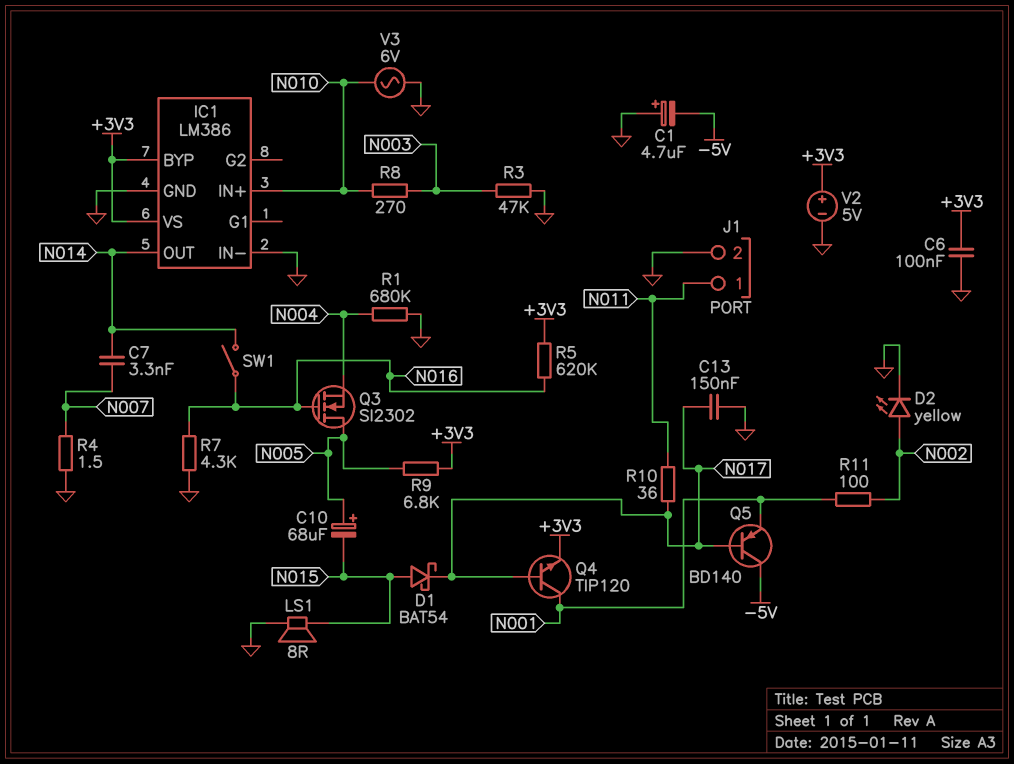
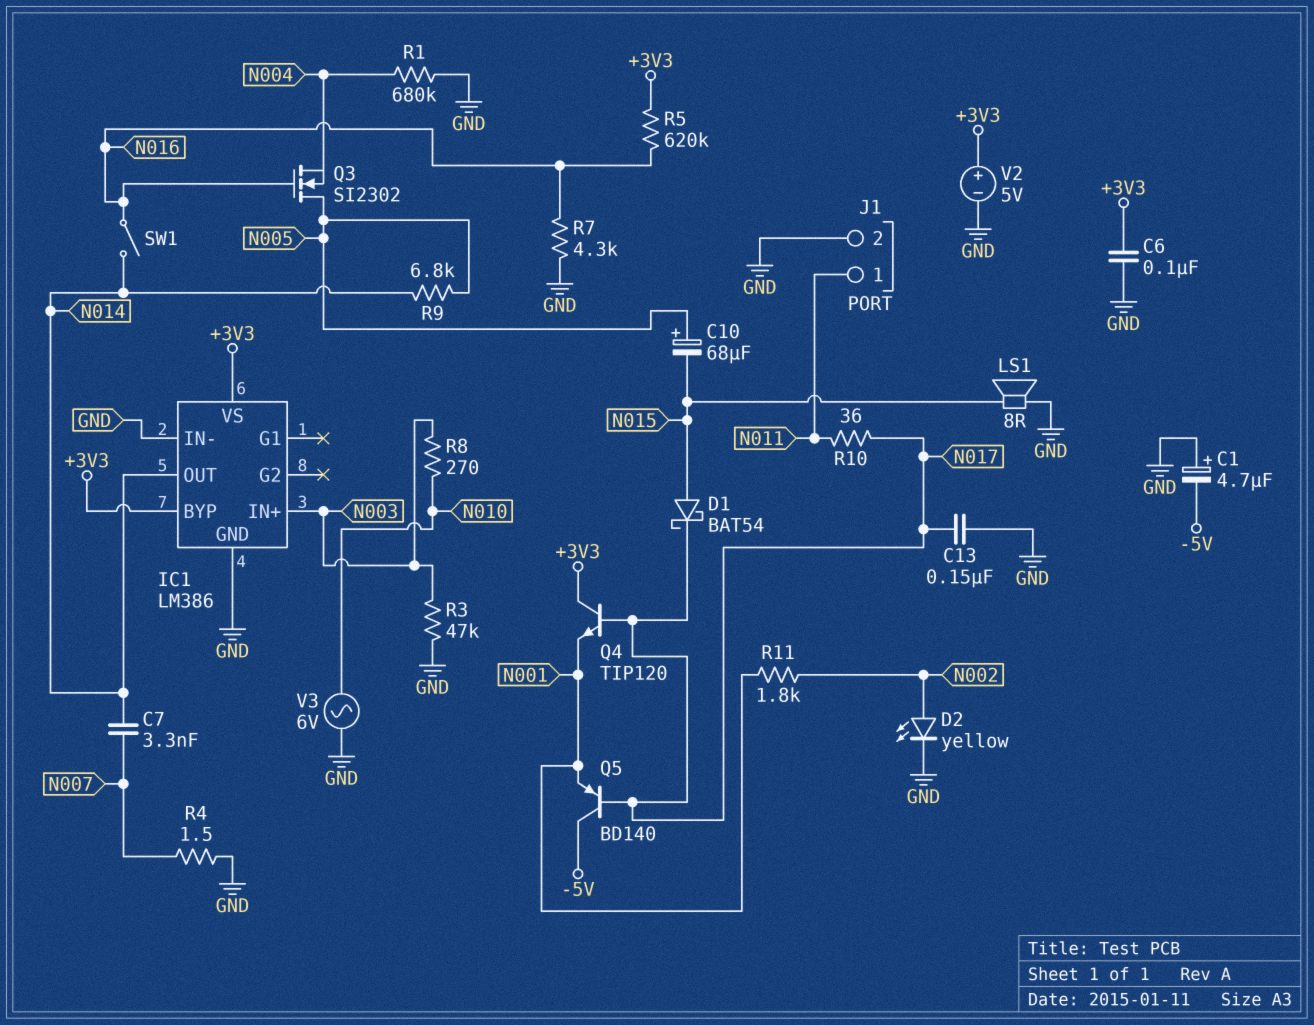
IC1 pin IN+: N010 -> N003
Q4: NPN TIP120 (B N017, C N001, E +3V3) -> NPN TIP120 (B N017, C +3V3, E N001)
R9: 6.8k (+3V3, N005) -> 6.8k (N005, N014)
R11: 100 (N001, N002) -> 1.8k (N001, N002)

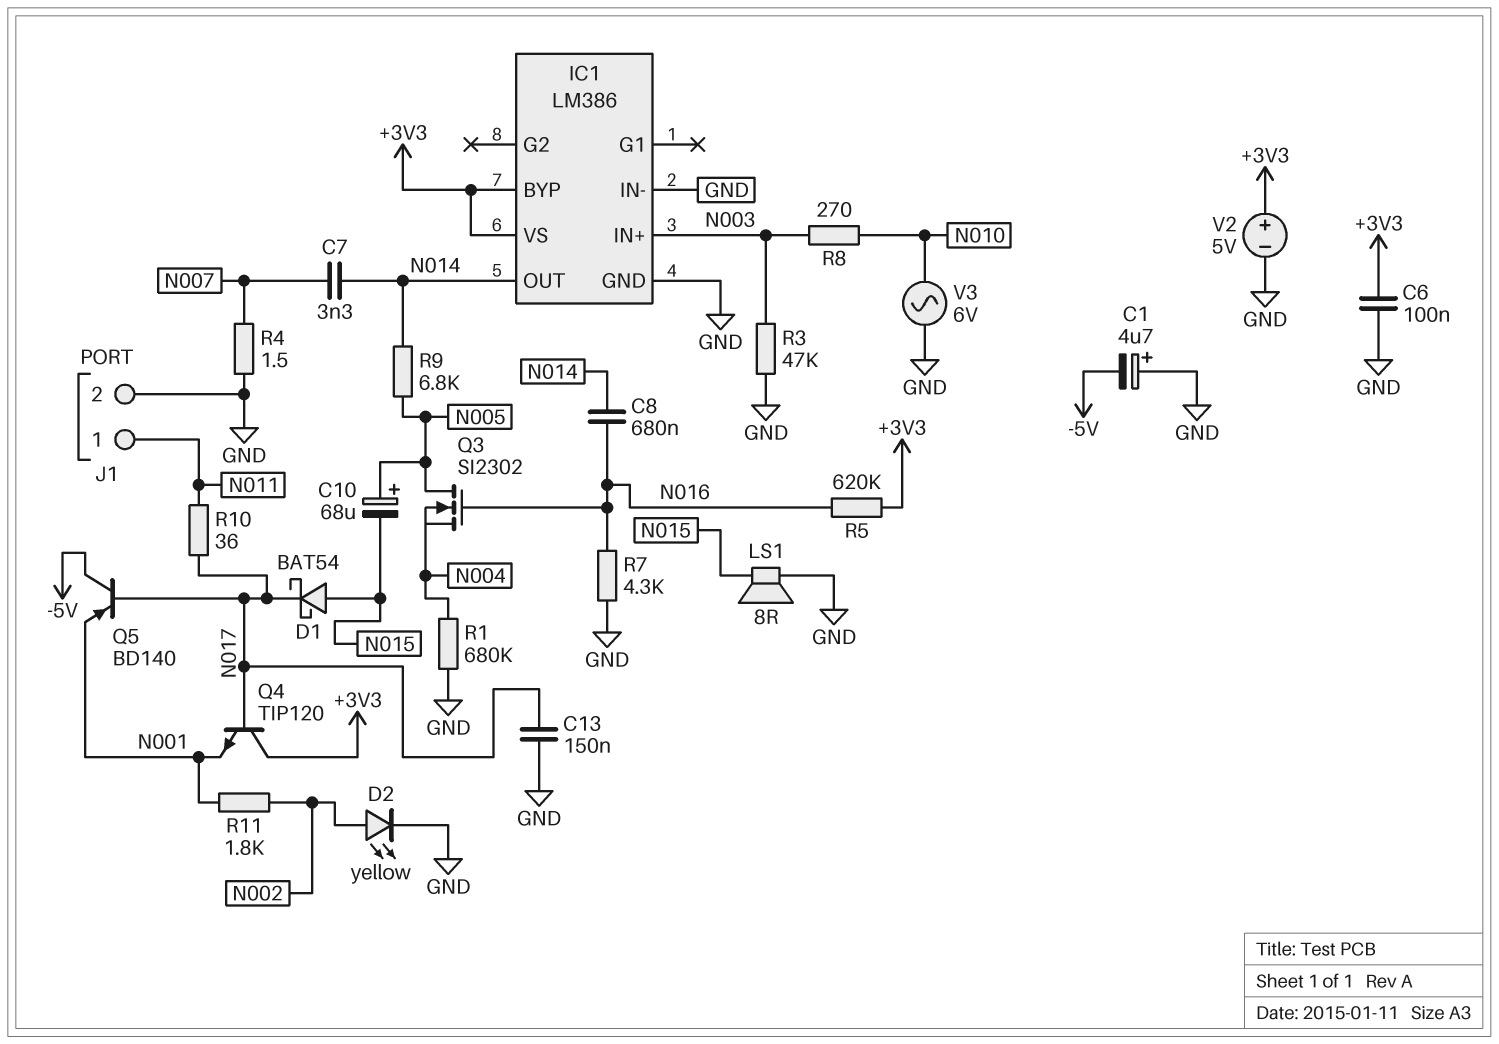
C8: none -> 680nF (N014, N016)
SW1: switch (N014, N016) -> none

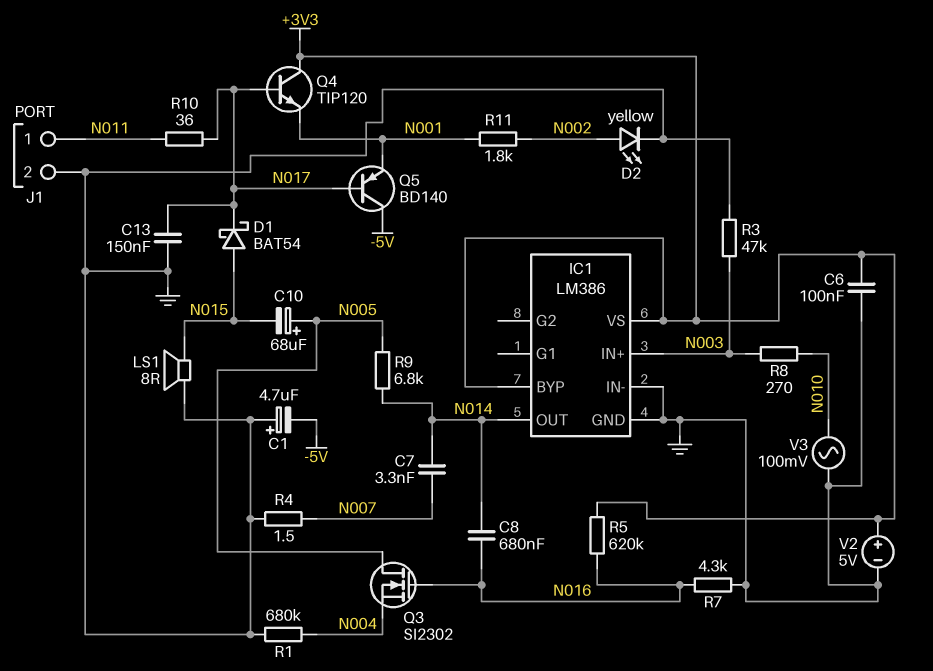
V3: AC 6V (GND, N010) -> AC 100mV (GND, N010)

